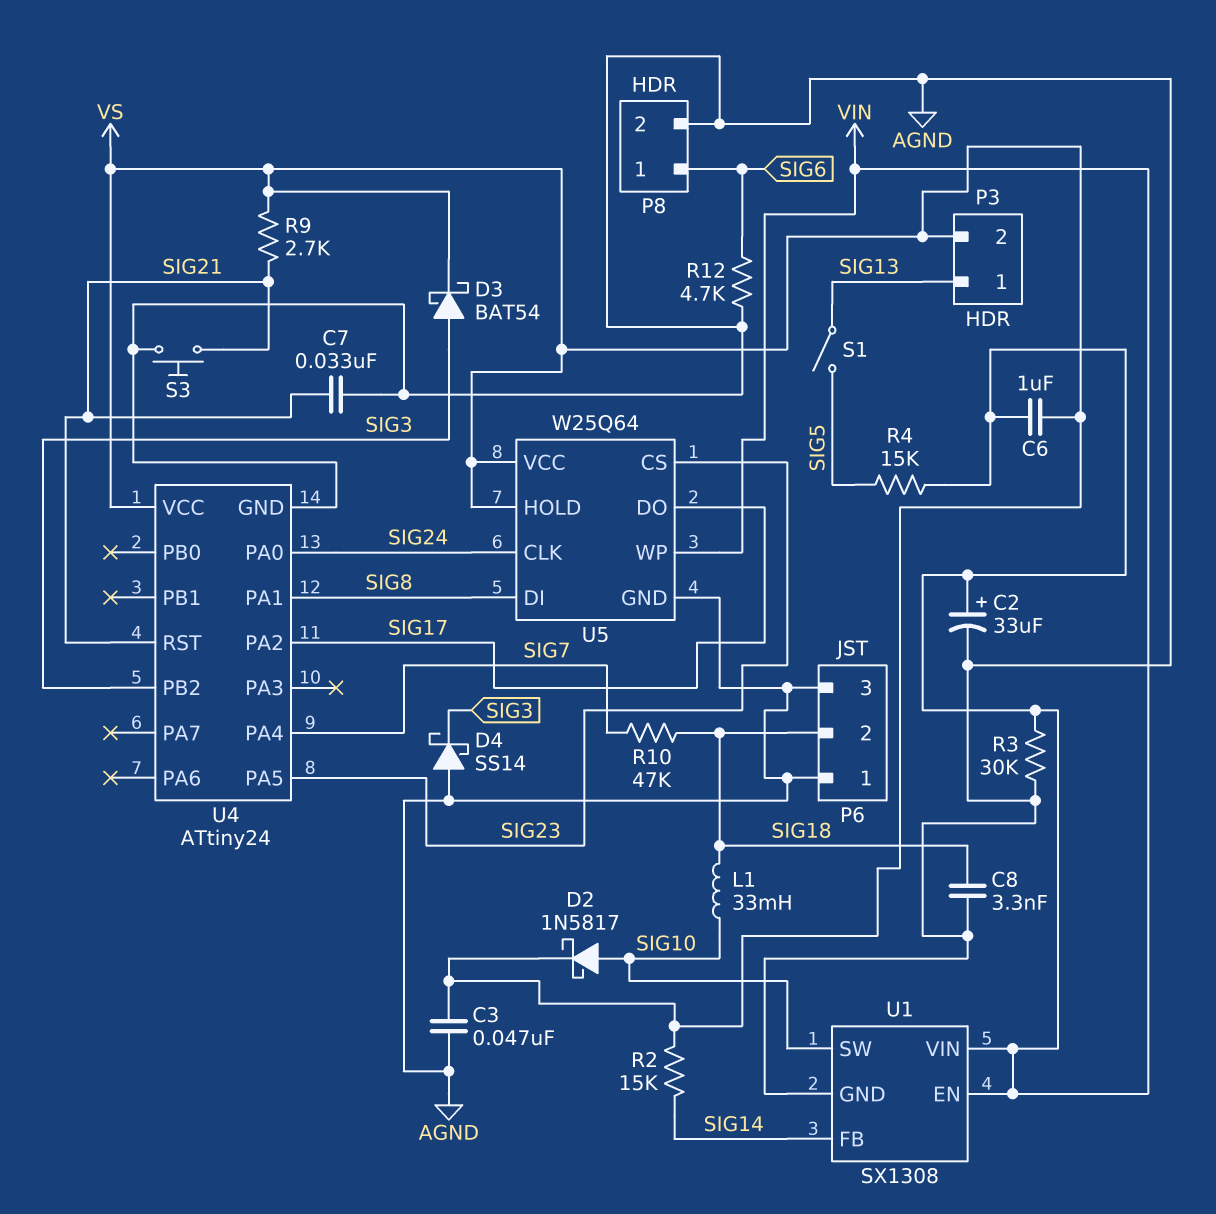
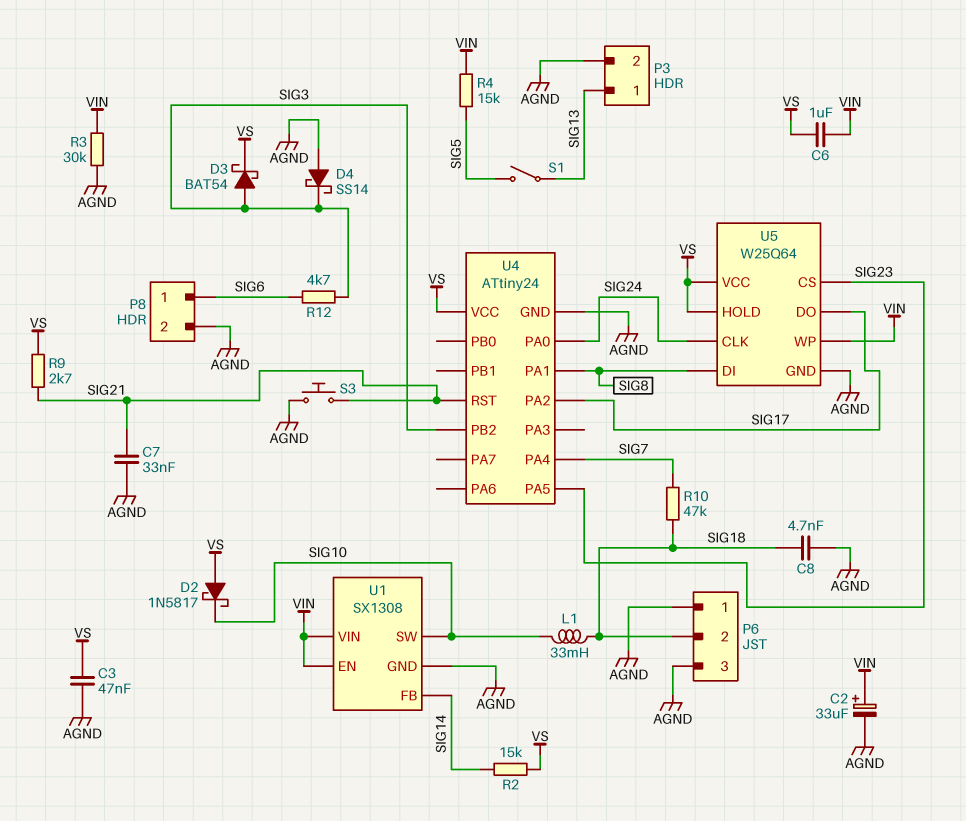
C8: 3.3nF (AGND, SIG18) -> 4.7nF (AGND, SIG18)
D2: schottky 1N5817 (A SIG10, K VS) -> schottky 1N5817 (A VS, K SIG10)
P3 pin 2: VS -> AGND
R12: 4.7k (AGND, SIG6) -> 4.7k (SIG3, SIG6)

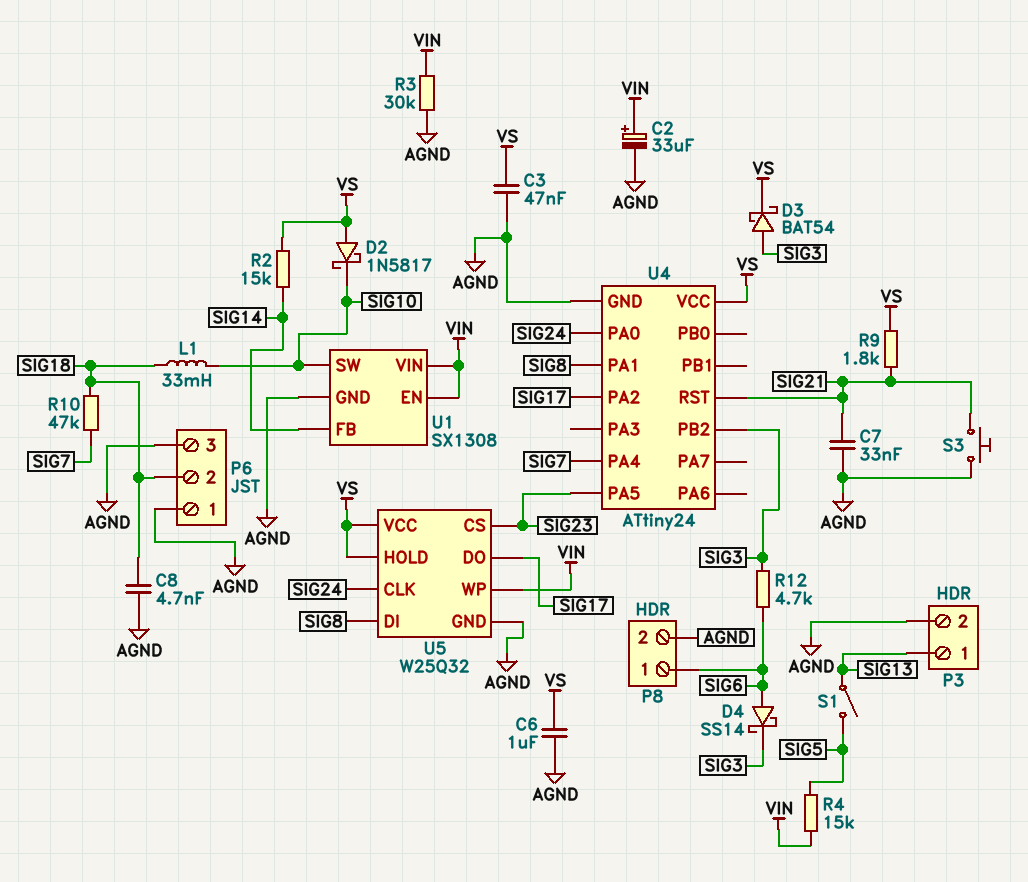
C6: 1uF (VIN, VS) -> 1uF (AGND, VS)
D4: schottky SS14 (A AGND, K SIG3) -> schottky SS14 (A SIG6, K SIG3)
R9: 2.7k (SIG21, VS) -> 1.8k (SIG21, VS)
U5: W25Q64 -> W25Q32

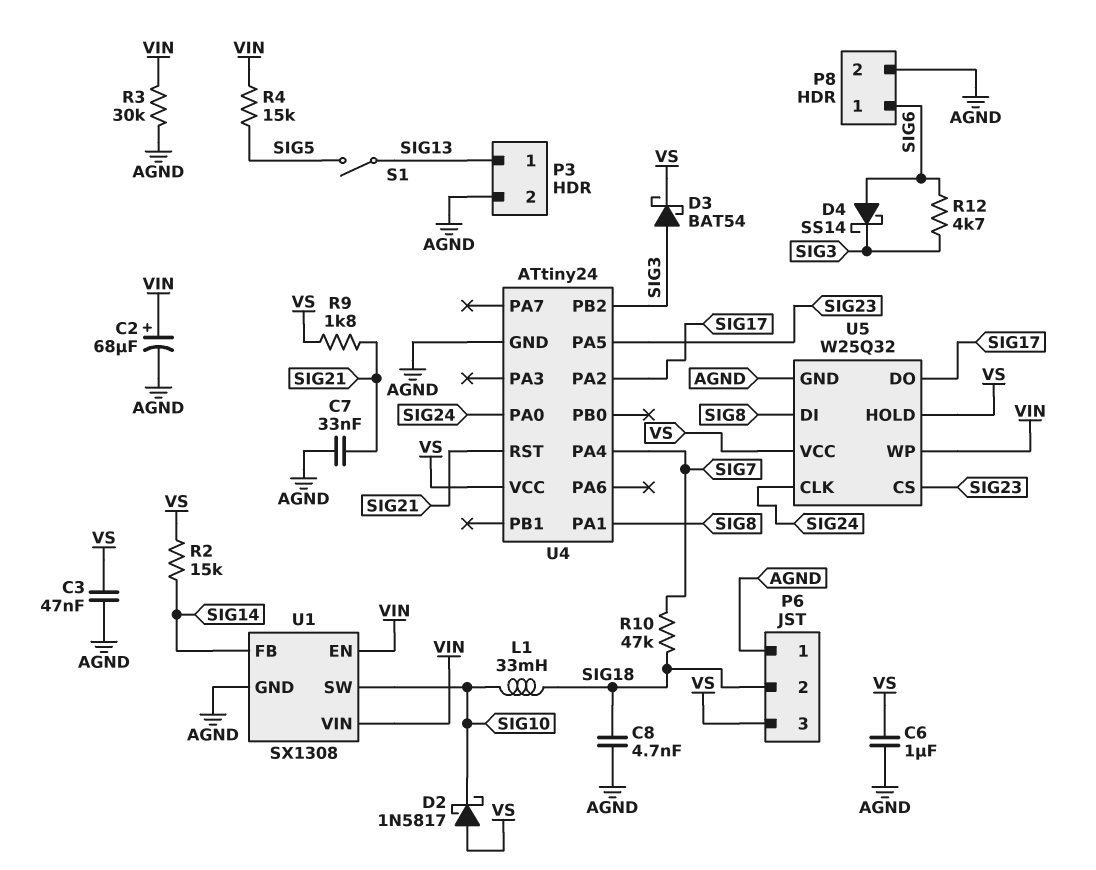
C2: 33uF (plus VIN, minus AGND) -> 68uF (plus VIN, minus AGND)
P6 pin 3: AGND -> VS
S3: button (AGND, SIG21) -> none

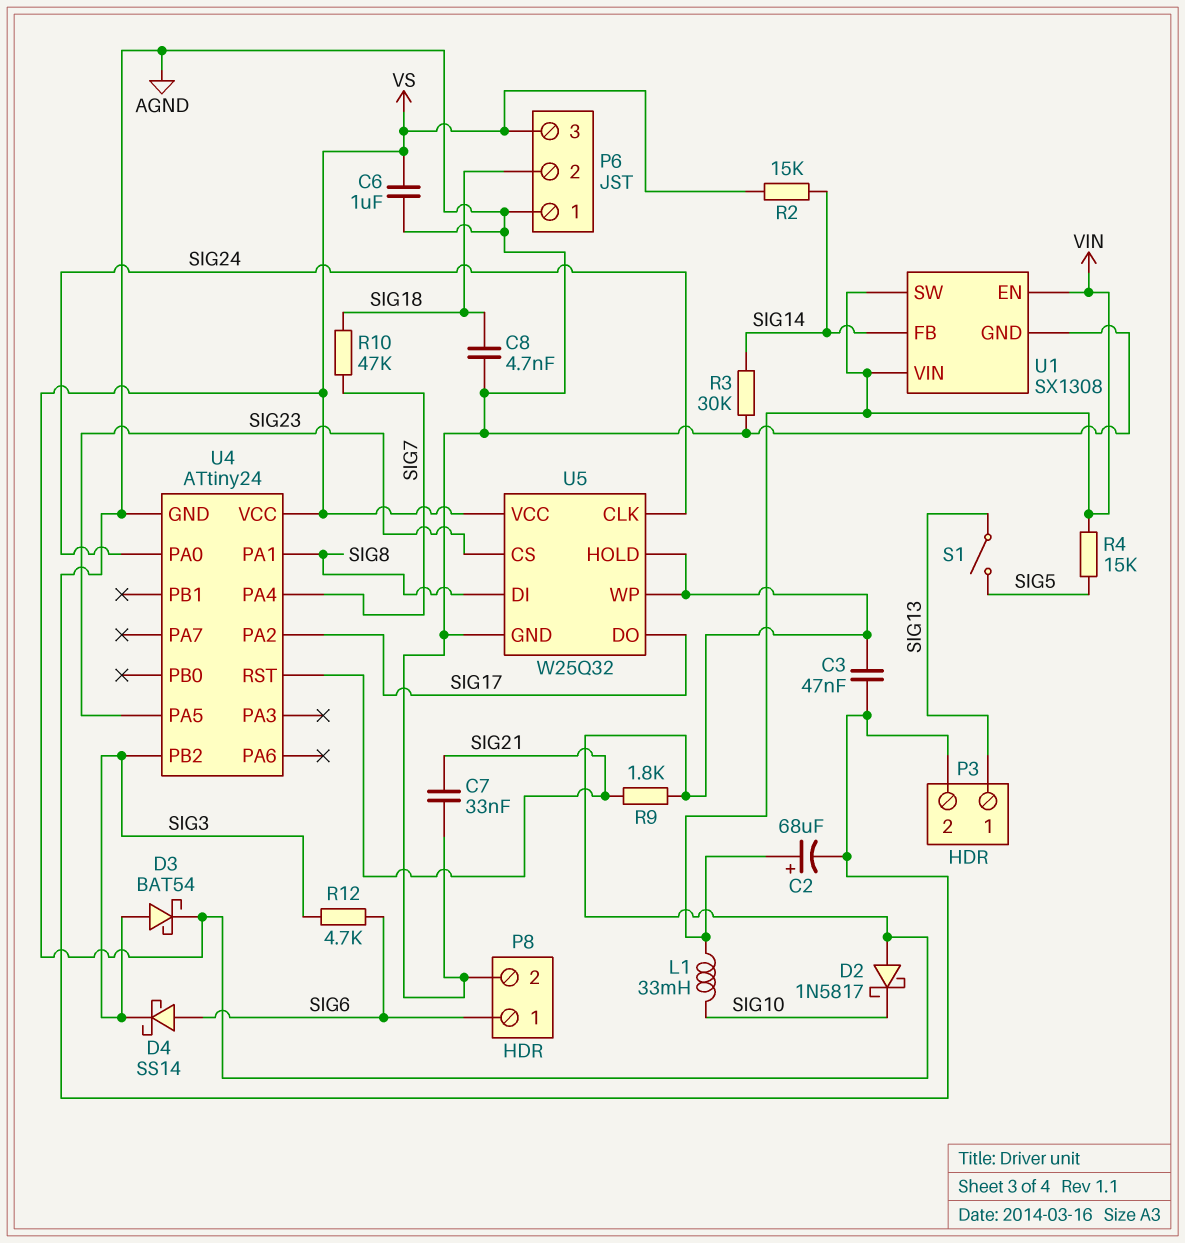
L1: 33mH (SIG10, SIG18) -> 33mH (SIG10, VIN)
R3: 30k (AGND, VIN) -> 30k (AGND, SIG14)
U1 pin SW: SIG10 -> VIN
U5 pin WP: VIN -> VS

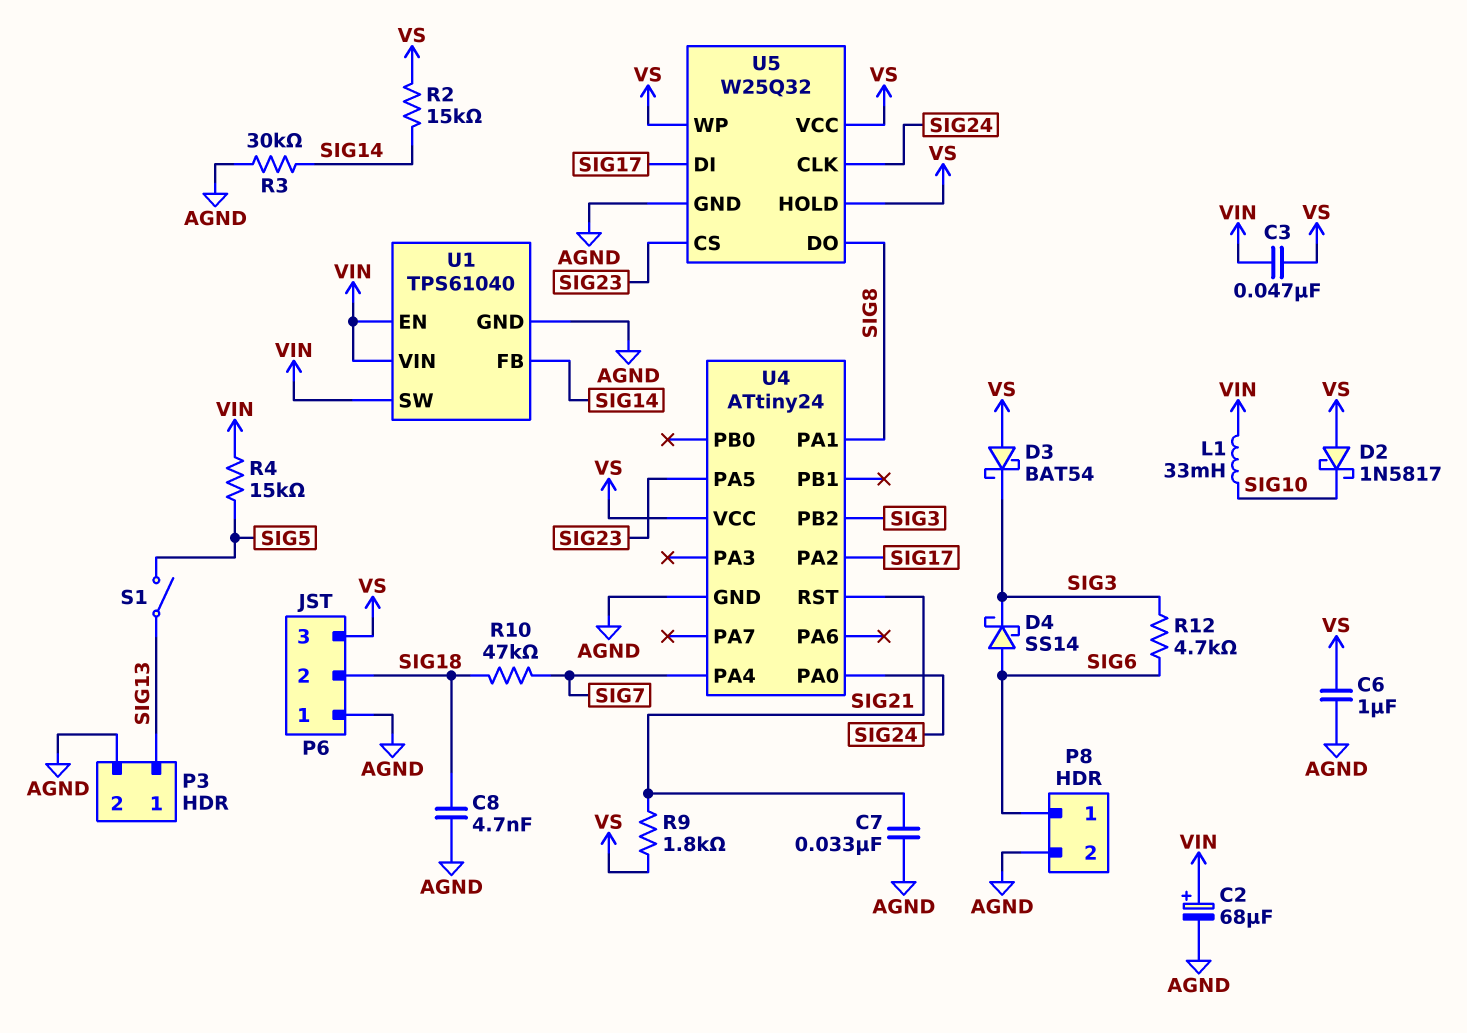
C3: 47nF (AGND, VS) -> 47nF (VIN, VS)
D3: schottky BAT54 (A SIG3, K VS) -> schottky BAT54 (A VS, K SIG3)
U1: SX1308 -> TPS61040
U5 pin DI: SIG8 -> SIG17
U5 pin DO: SIG17 -> SIG8

